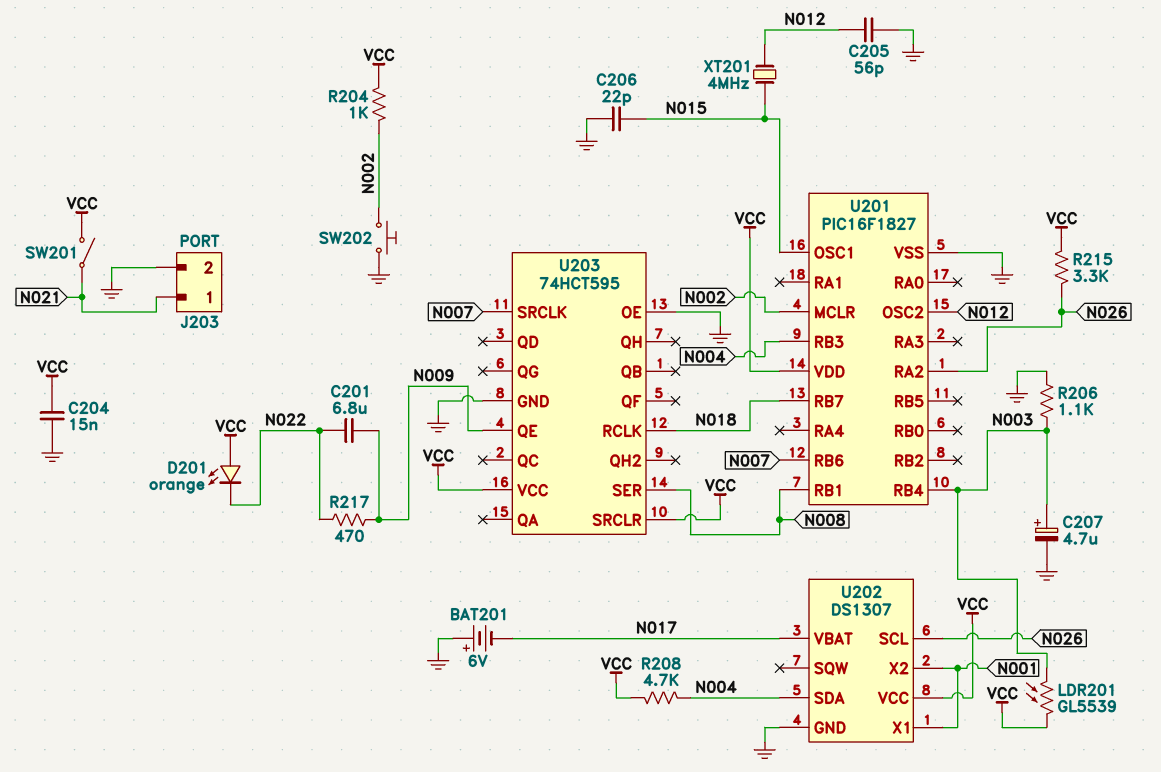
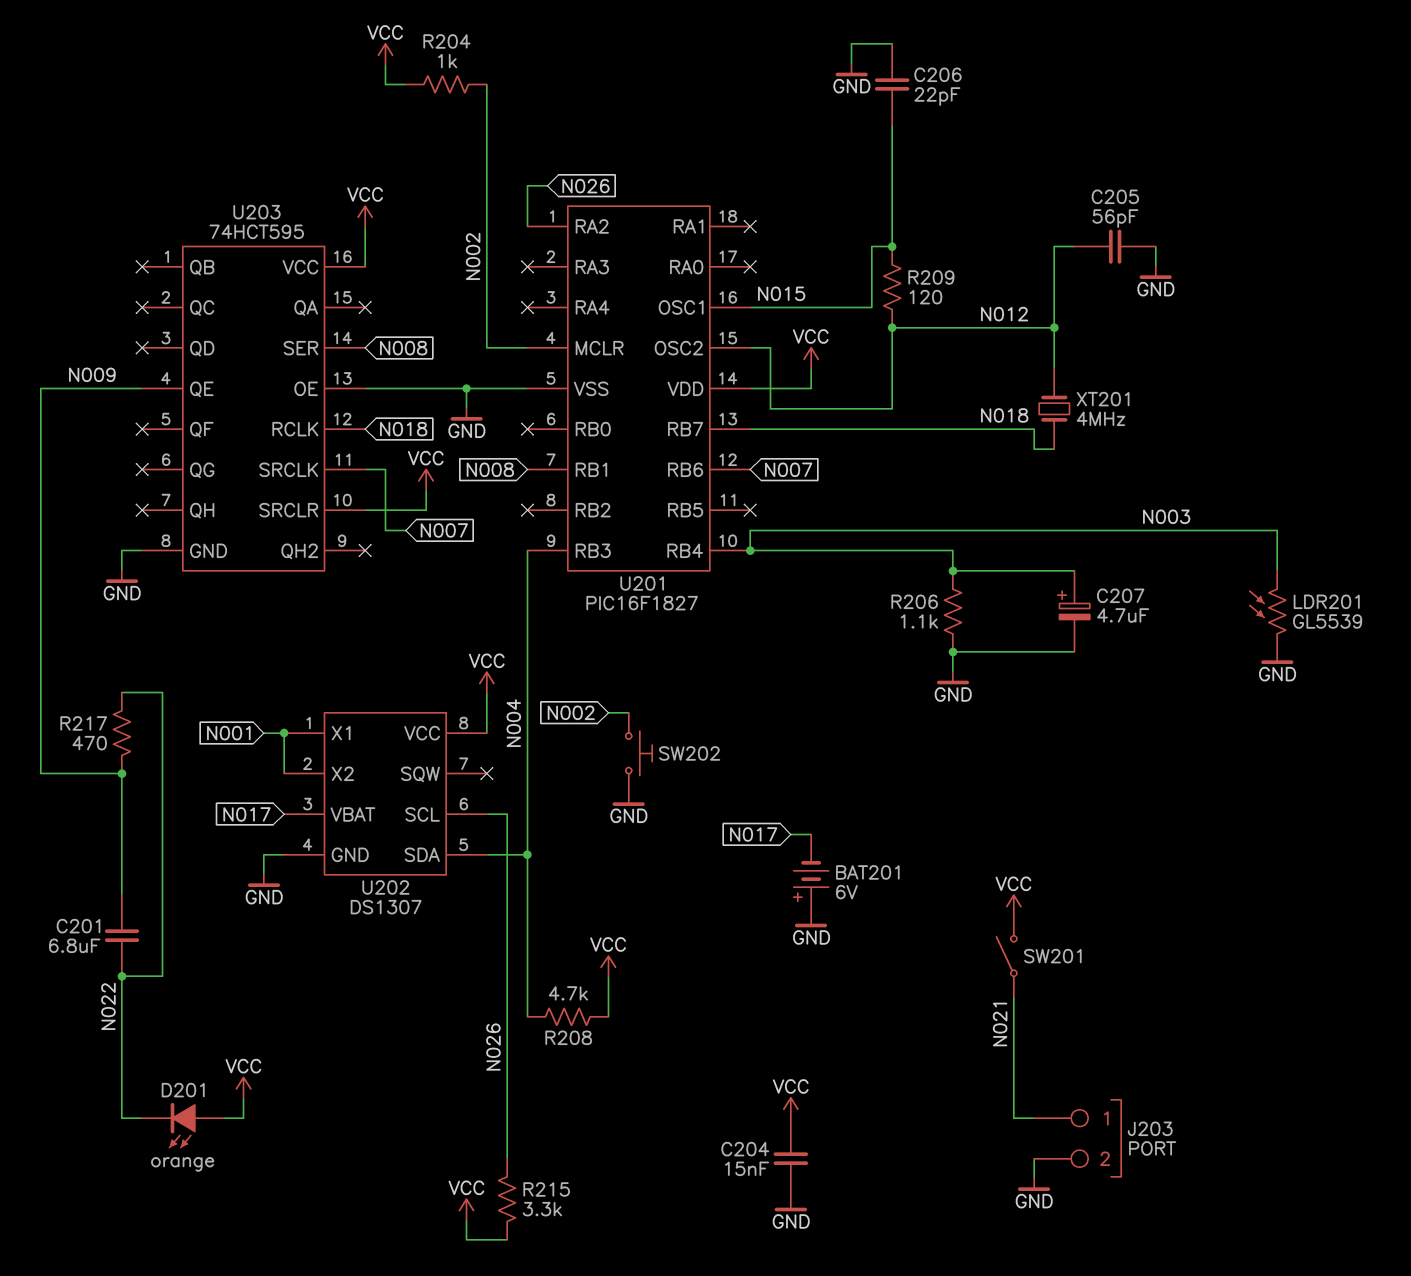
LDR201: GL5539 (N003, VCC) -> GL5539 (GND, N003)
R209: none -> 120 (N012, N015)
XT201: 4MHz (N012, N015) -> 4MHz (N012, N018)

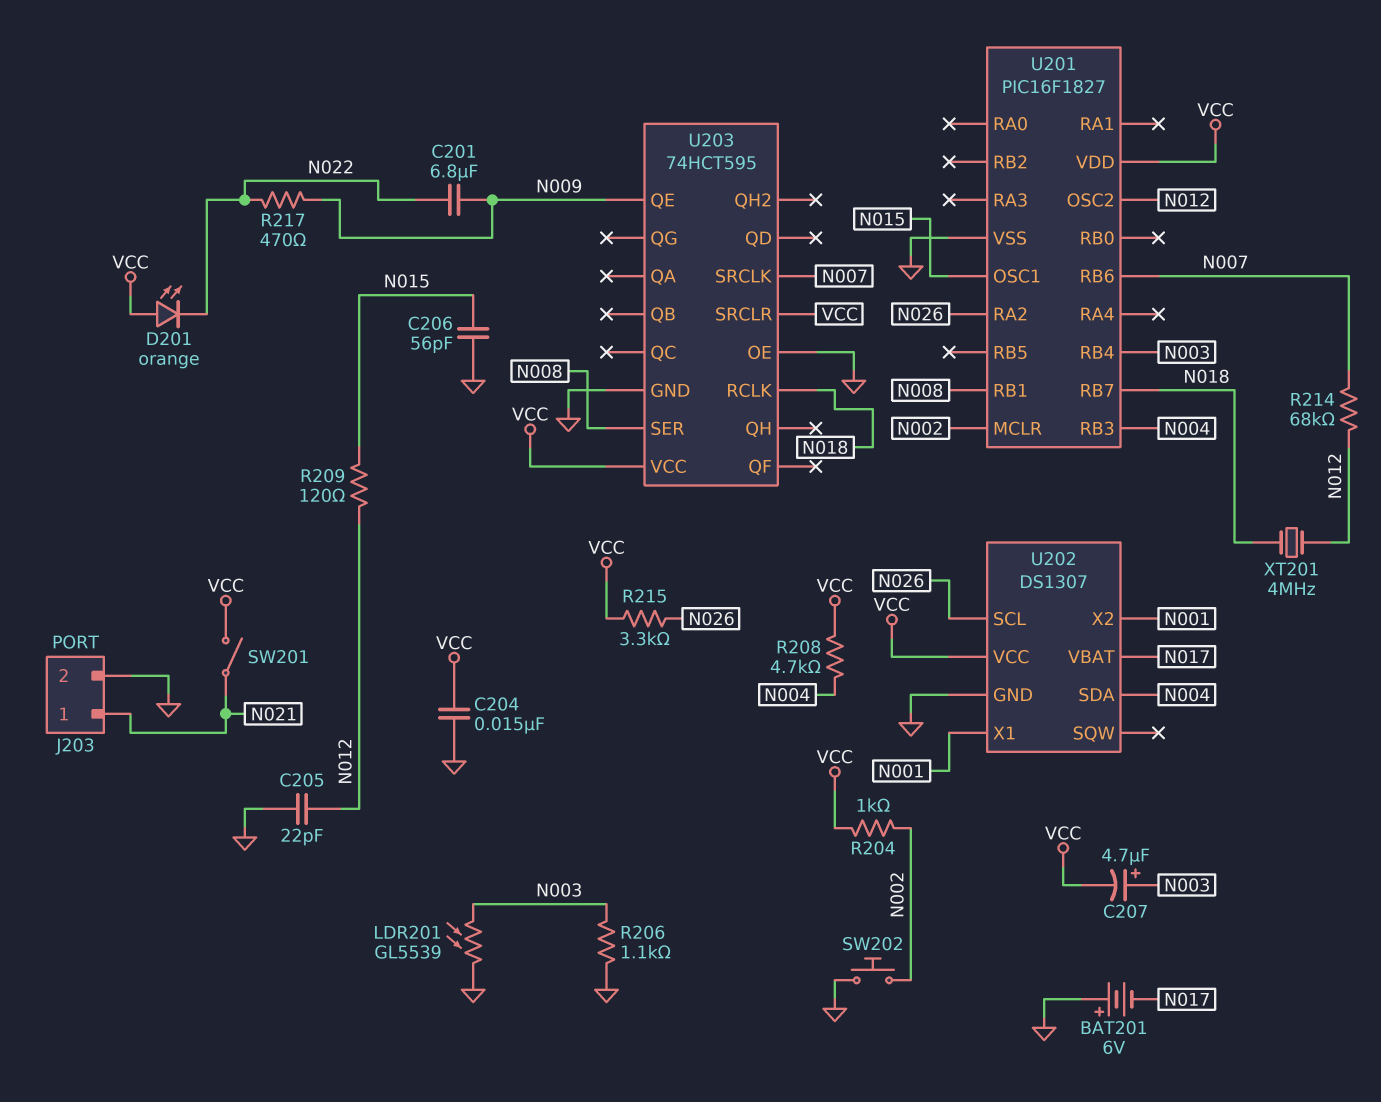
C205: 56pF (GND, N012) -> 22pF (GND, N012)
C206: 22pF (GND, N015) -> 56pF (GND, N015)
C207: 4.7uF (plus N003, minus GND) -> 4.7uF (plus N003, minus VCC)
R214: none -> 68k (N007, N012)

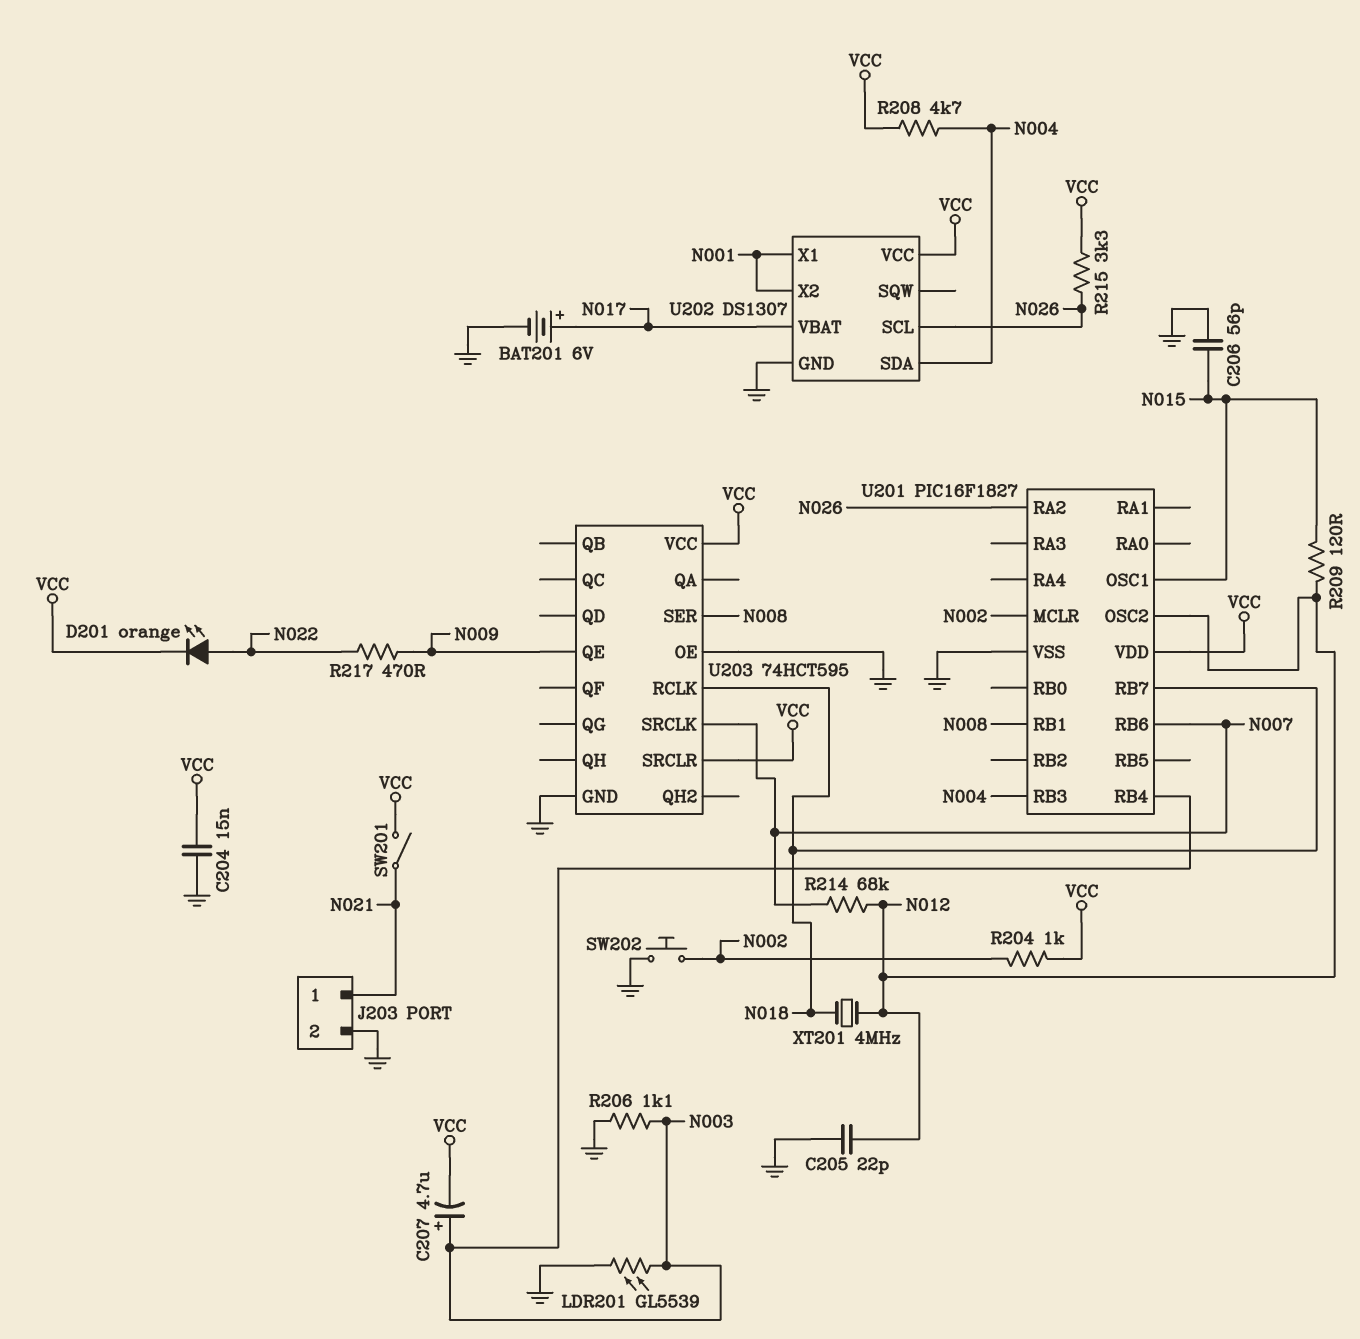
BAT201: 6V (plus GND, minus N017) -> 6V (plus N017, minus GND)
C201: 6.8uF (N009, N022) -> none
D201: LED orange (A VCC, K N022) -> LED orange (A N022, K VCC)

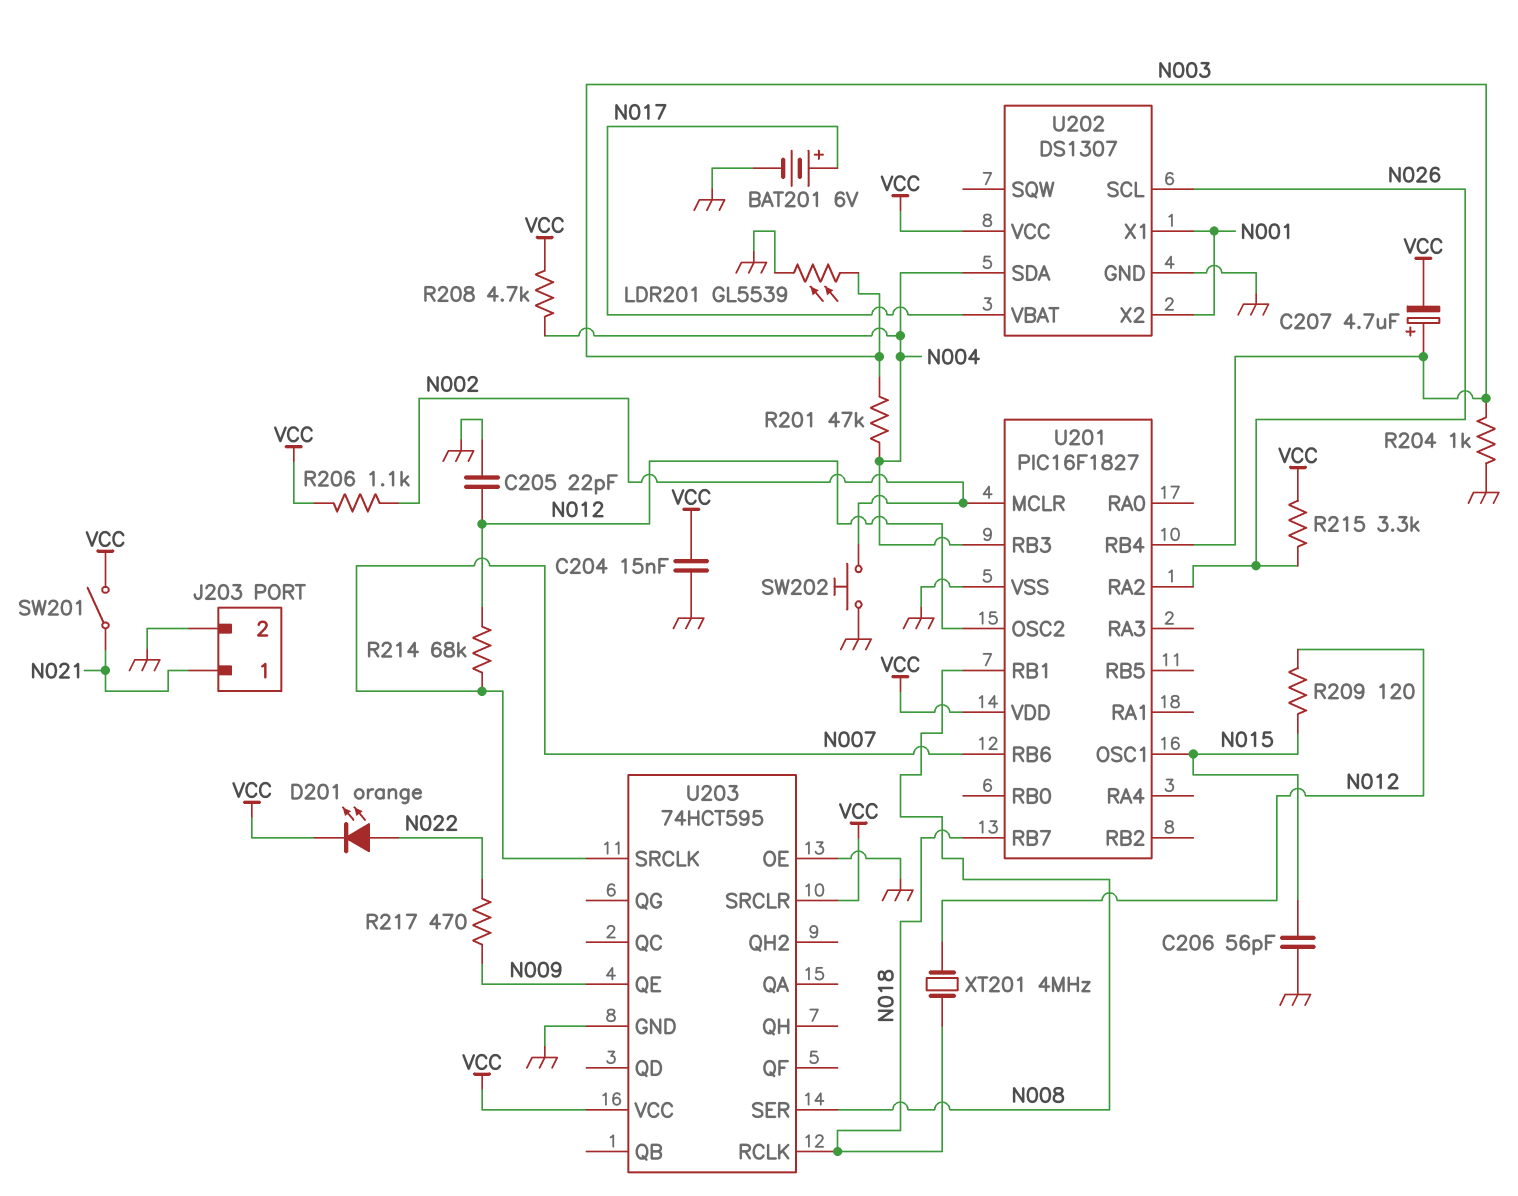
R201: none -> 47k (N003, N004)
R204: 1k (N002, VCC) -> 1k (GND, N003)
R206: 1.1k (GND, N003) -> 1.1k (N002, VCC)

